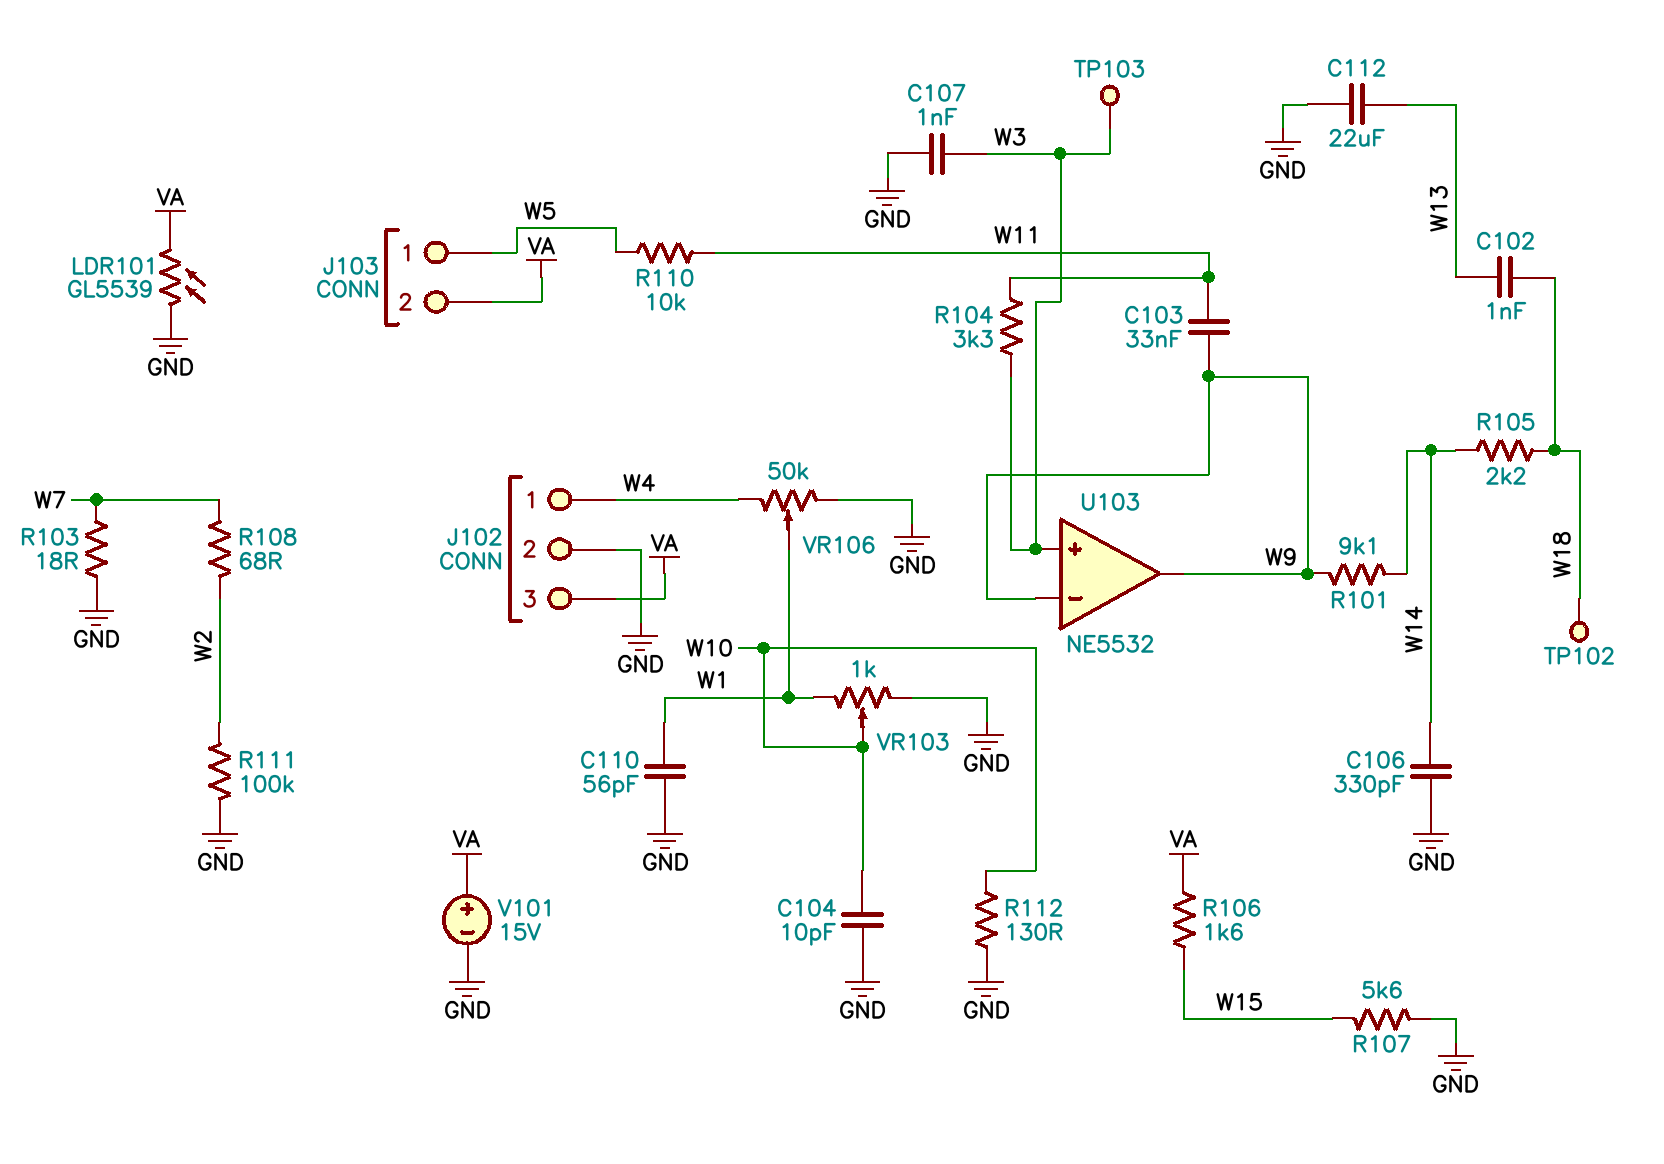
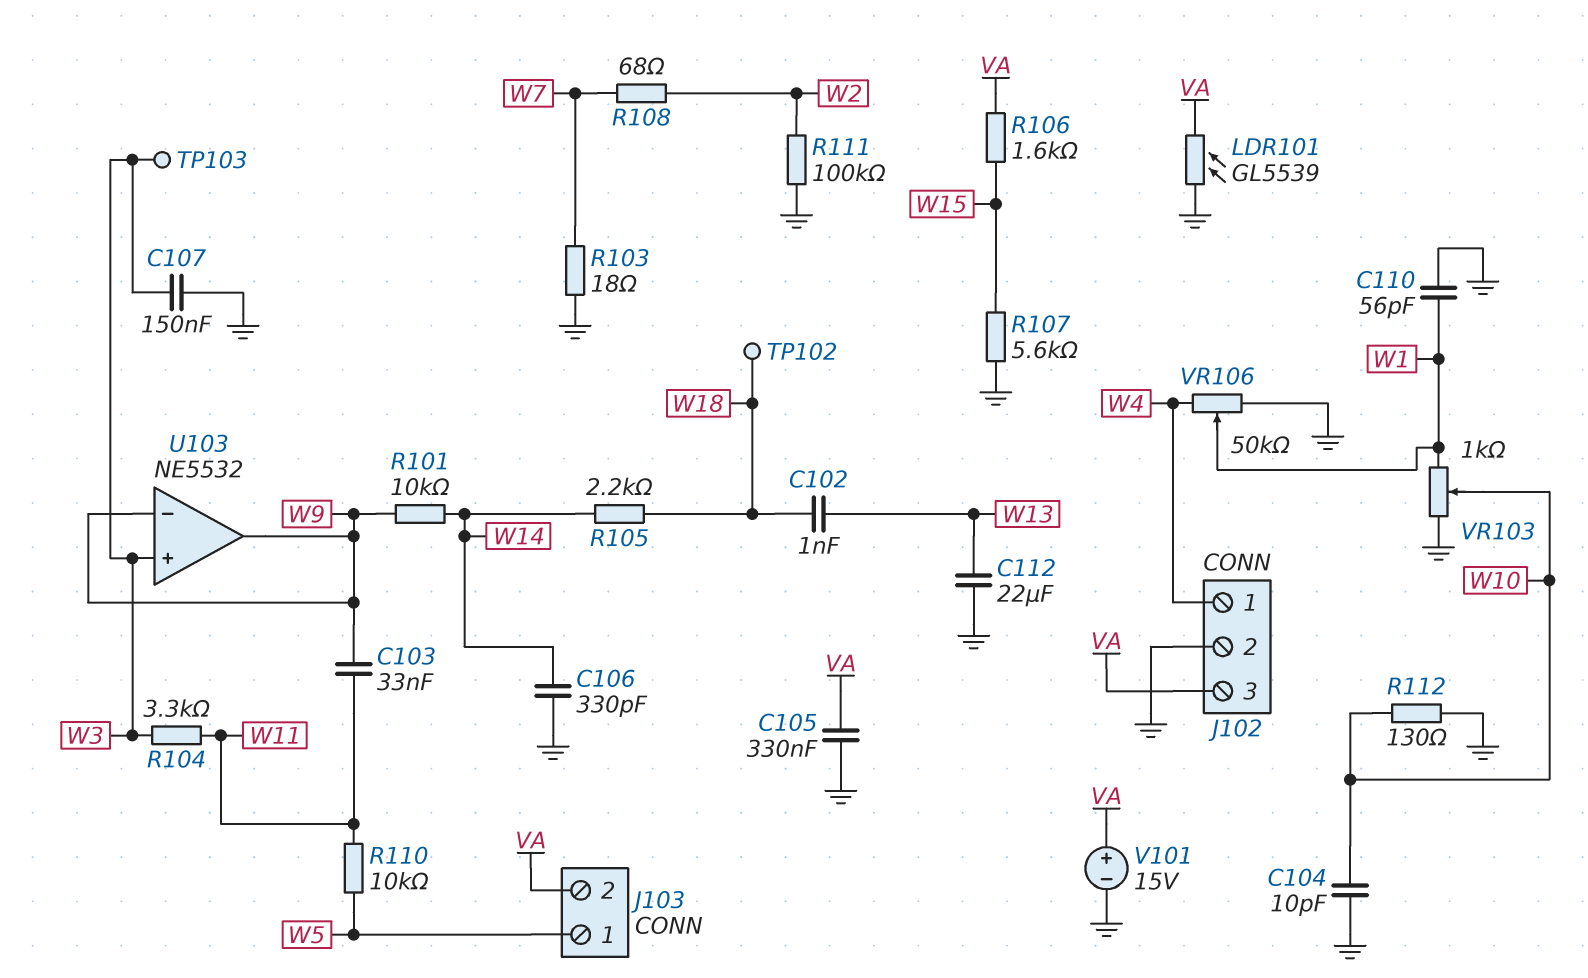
C105: none -> 330nF (GND, VA)
C107: 1nF (GND, W3) -> 150nF (GND, W3)
R101: 9.1k (W9, W14) -> 10k (W9, W14)

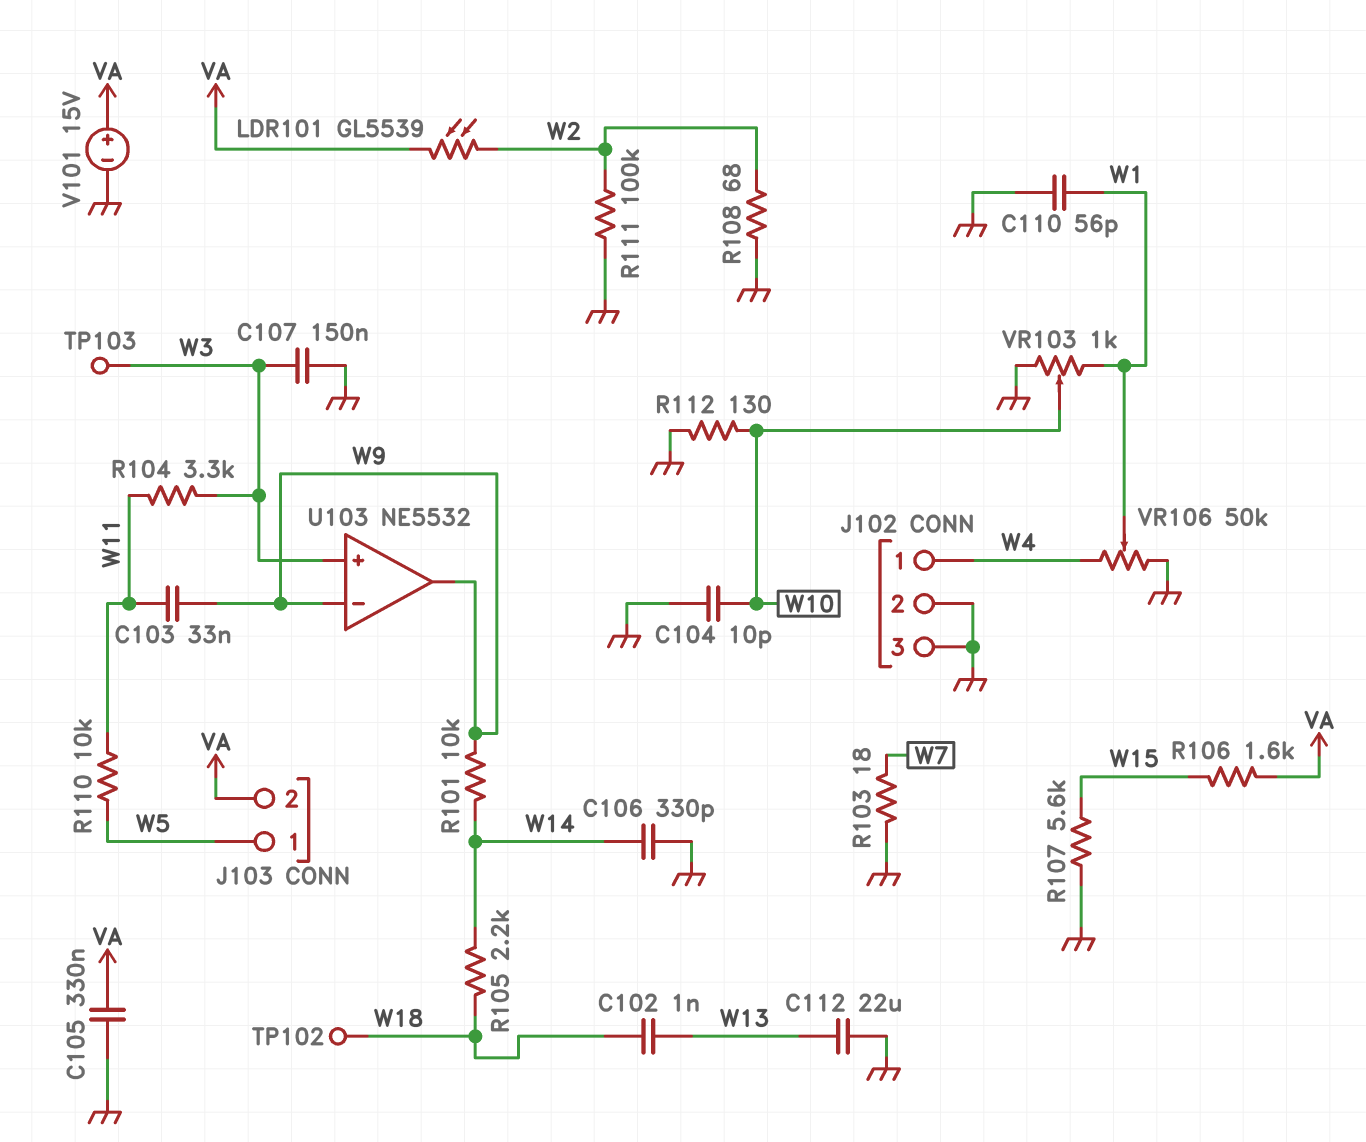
J102 pin 3: VA -> GND
LDR101: GL5539 (GND, VA) -> GL5539 (VA, W2)
R108: 68 (W2, W7) -> 68 (GND, W2)

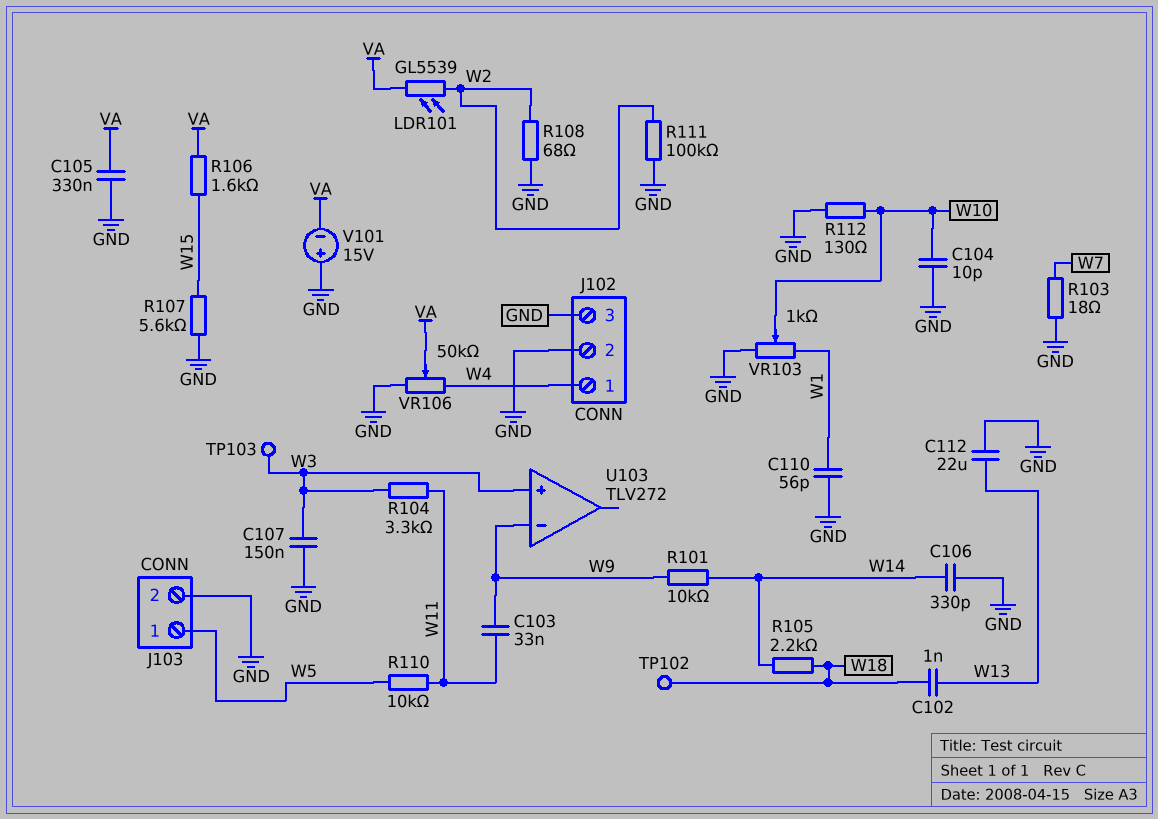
J103 pin 2: VA -> GND
U103: NE5532 -> TLV272
U103 pin out: W9 -> none
V101: 15V (plus VA, minus GND) -> 15V (plus GND, minus VA)
VR106: 50k (GND, W4, wiper W1) -> 50k (GND, W4, wiper VA)

